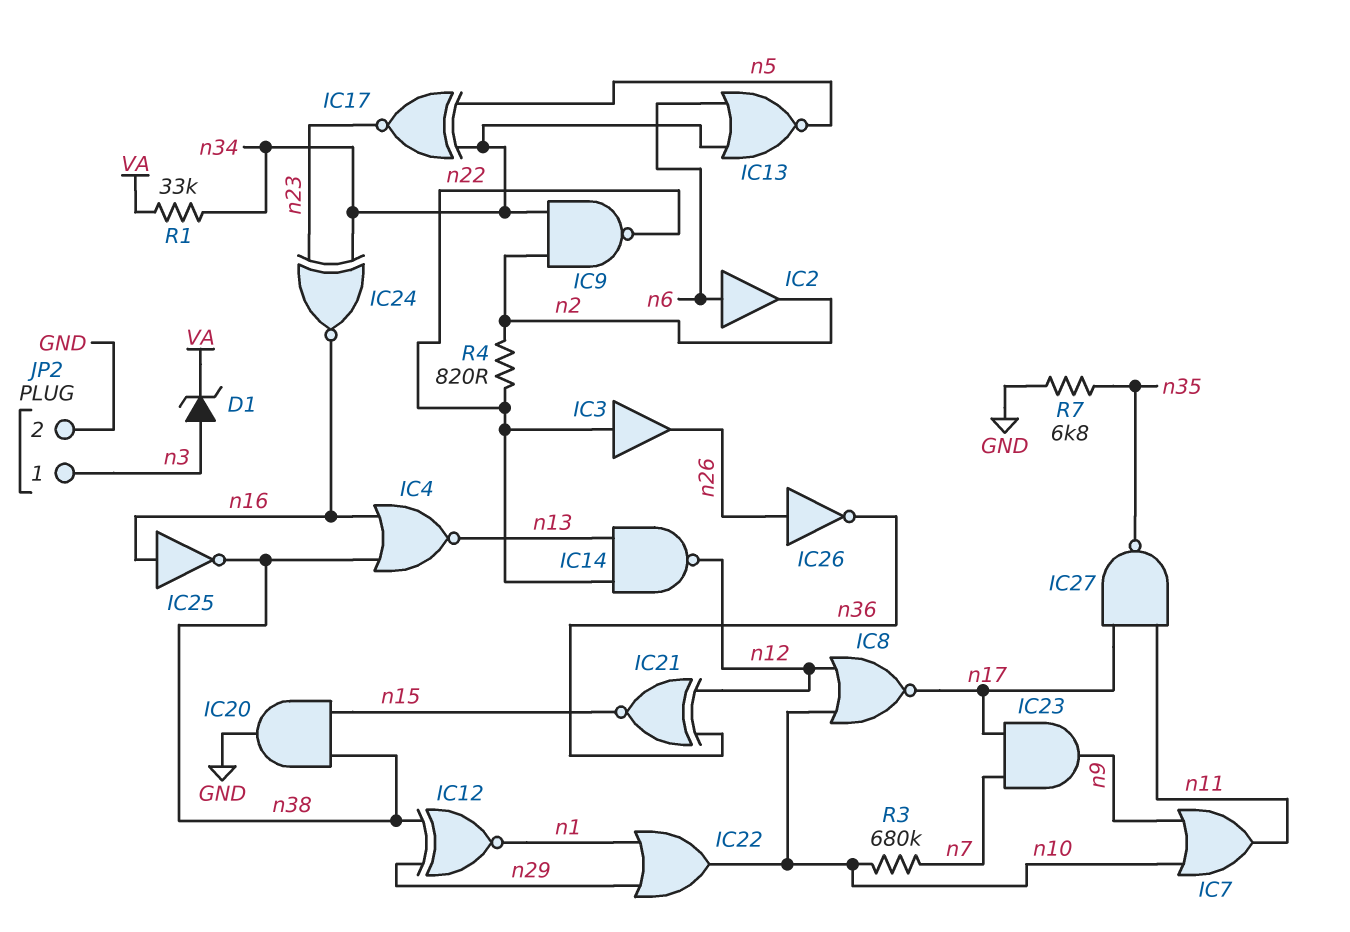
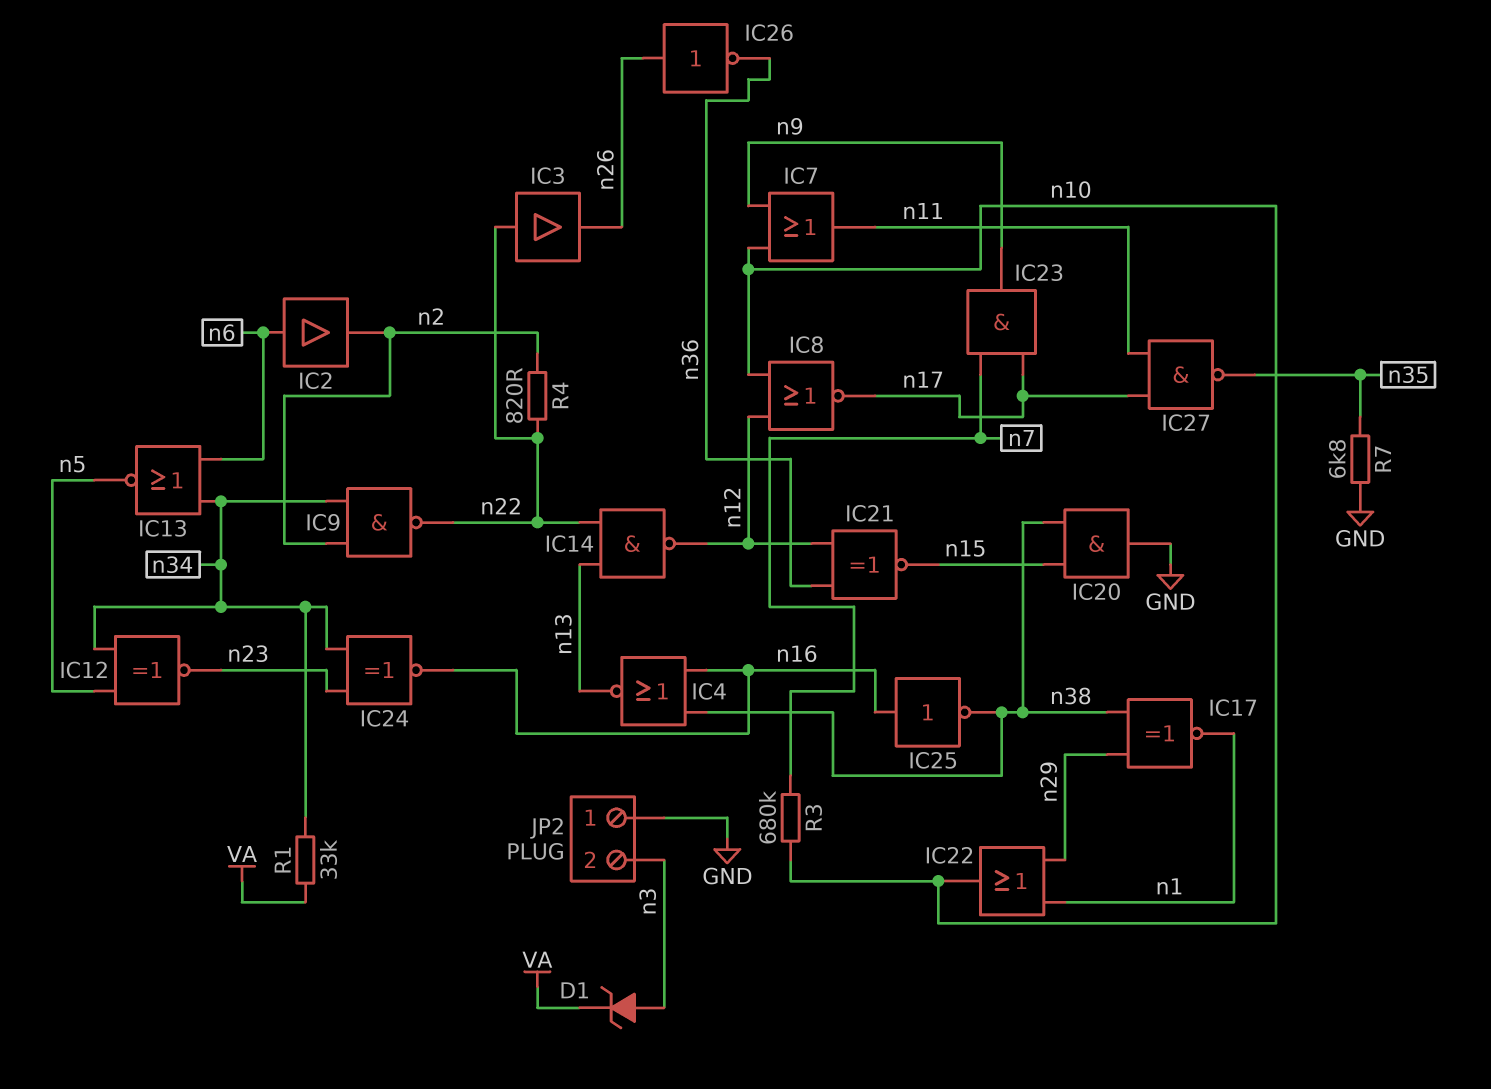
IC12: XNOR (in n29, in n38, out n1) -> XNOR (in n5, in n34, out n23)
IC17: XNOR (in n5, in n34, out n23) -> XNOR (in n29, in n38, out n1)
JP2 pin 1: n3 -> GND
JP2 pin 2: GND -> n3

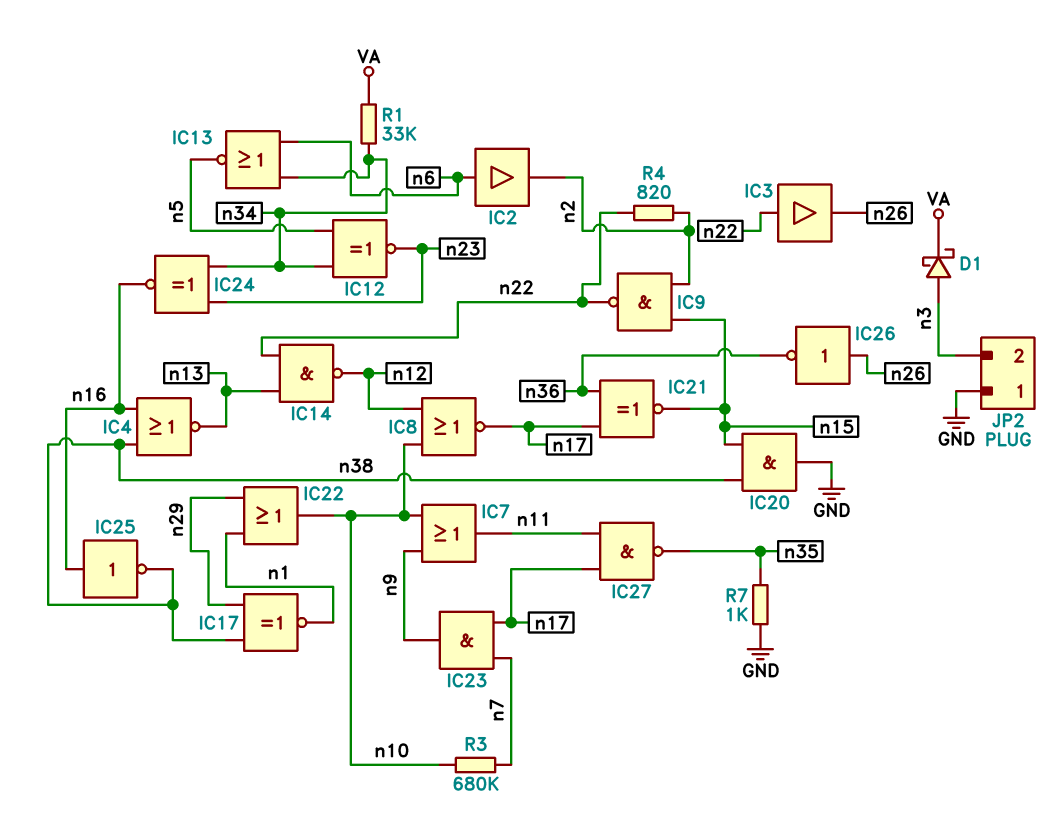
D1: zener (A n3, K VA) -> schottky (A n3, K VA)
IC9: NAND (in n2, in n34, out n22) -> NAND (in n2, in n15, out n22)
IC21: XNOR (in n12, in n36, out n15) -> XNOR (in n17, in n36, out n15)
R7: 6.8k (GND, n35) -> 1k (GND, n35)

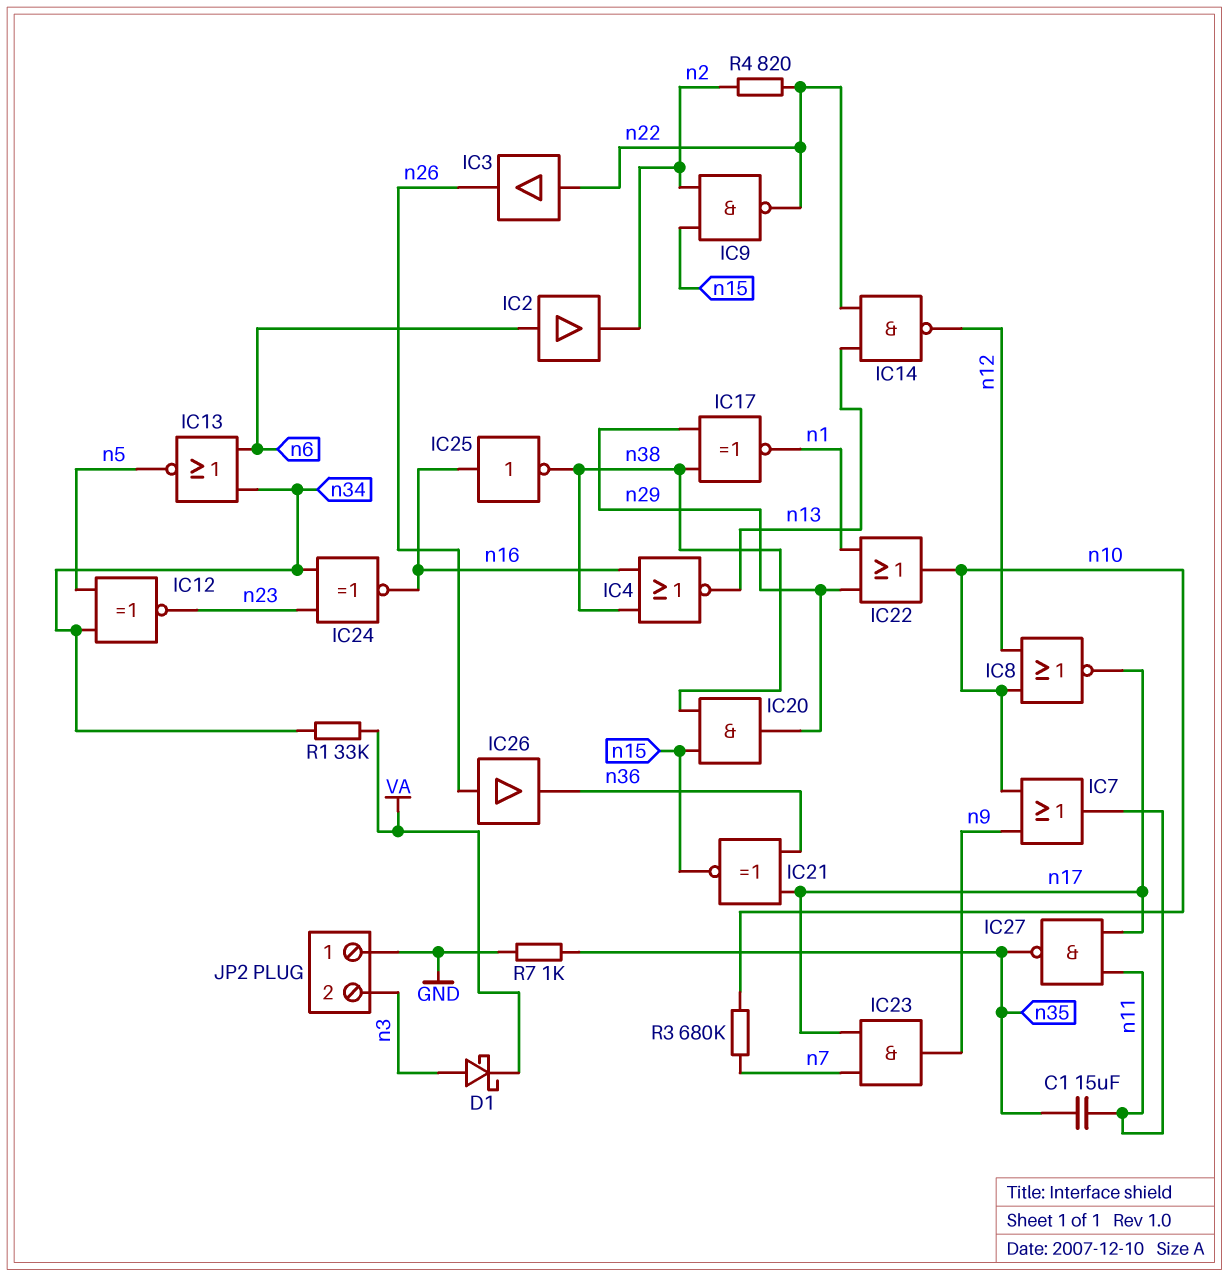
C1: none -> 15uF (n11, n35)
IC20: AND (in n15, in n38, out GND) -> AND (in n15, in n38, out n29)
IC26: NOT (in n26, out n36) -> buffer (in n26, out n36)

